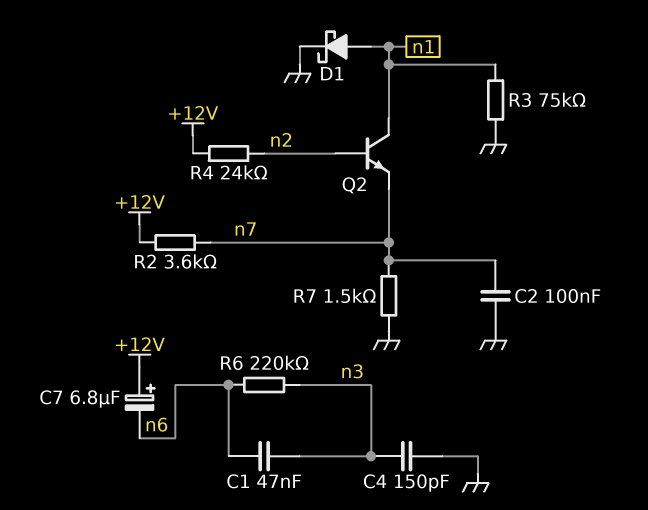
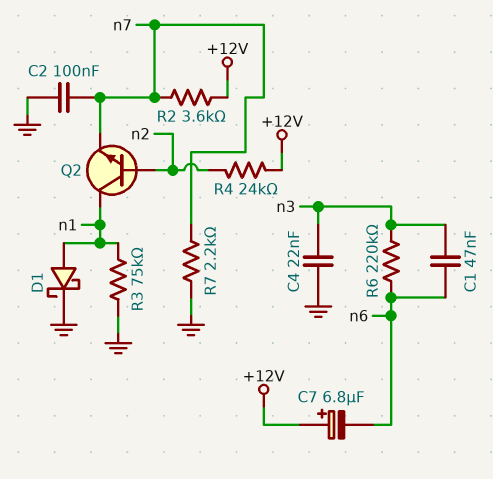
C4: 150pF (GND, n3) -> 22nF (GND, n3)
R7: 1.5k (GND, n7) -> 2.2k (GND, n7)

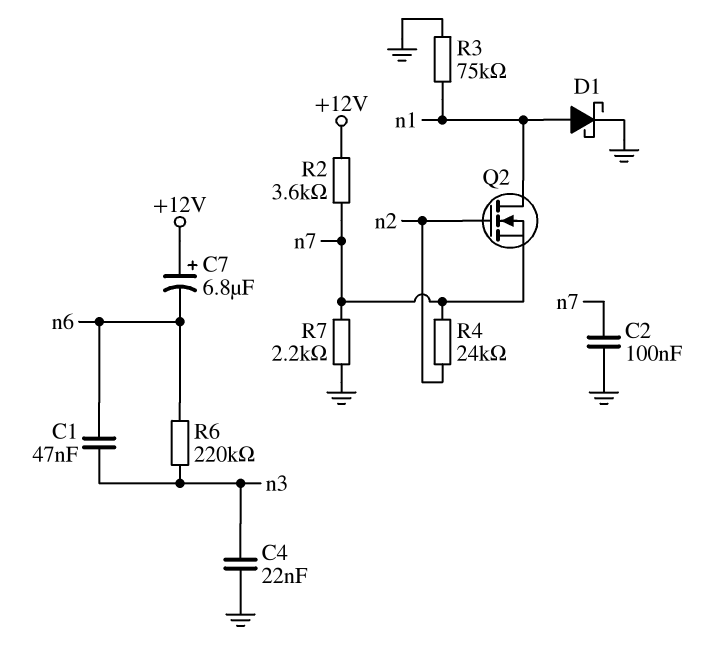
Q2: NPN (B n2, C n1, E n7) -> NMOS (G n2, D n1, S n7)
R4: 24k (+12V, n2) -> 24k (n2, n7)

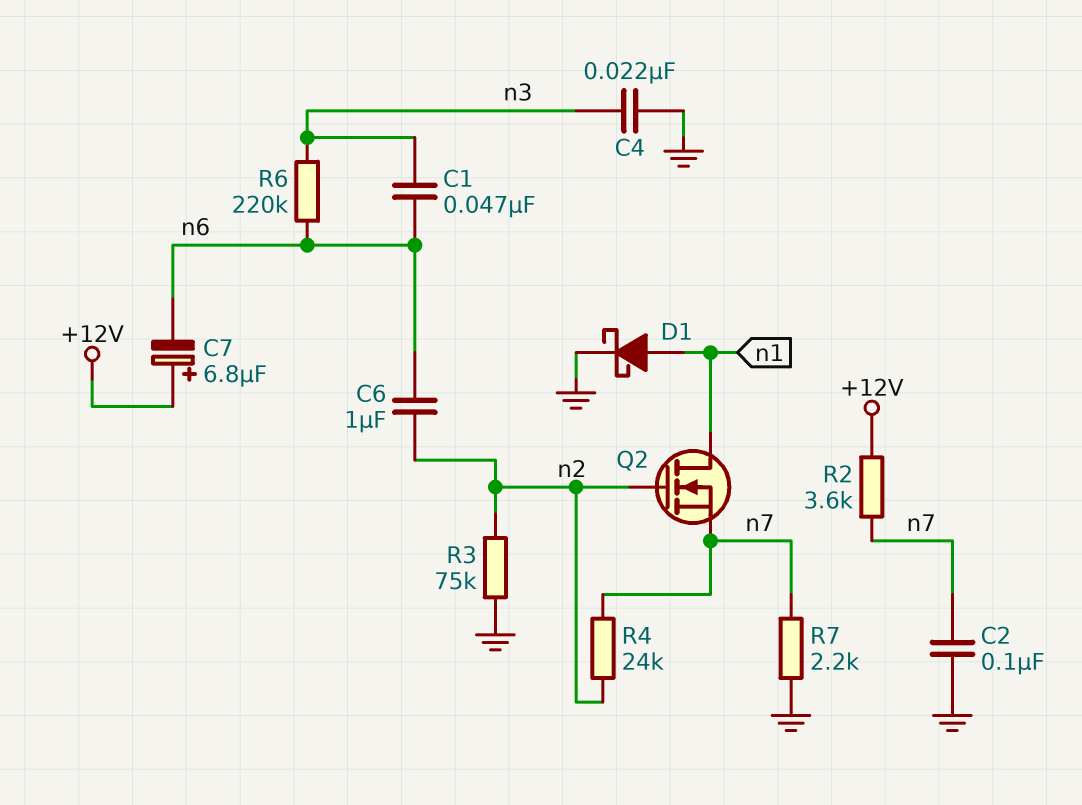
C6: none -> 1uF (n2, n6)
R3: 75k (GND, n1) -> 75k (GND, n2)

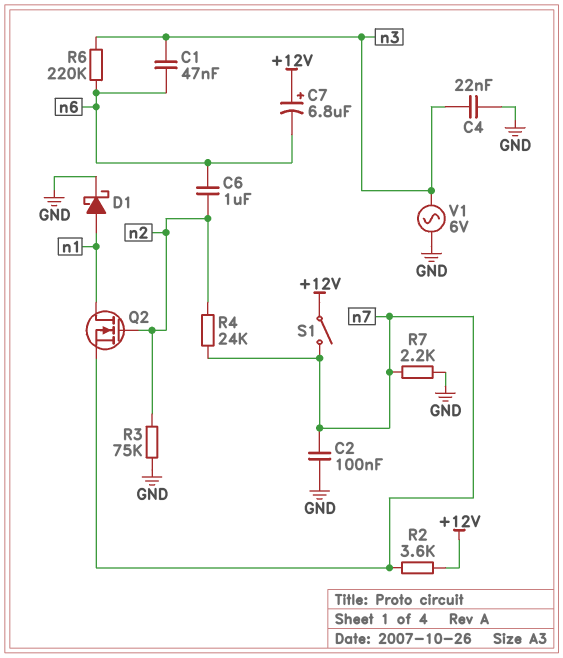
S1: none -> switch (+12V, n7)
V1: none -> AC 6V (GND, n3)

